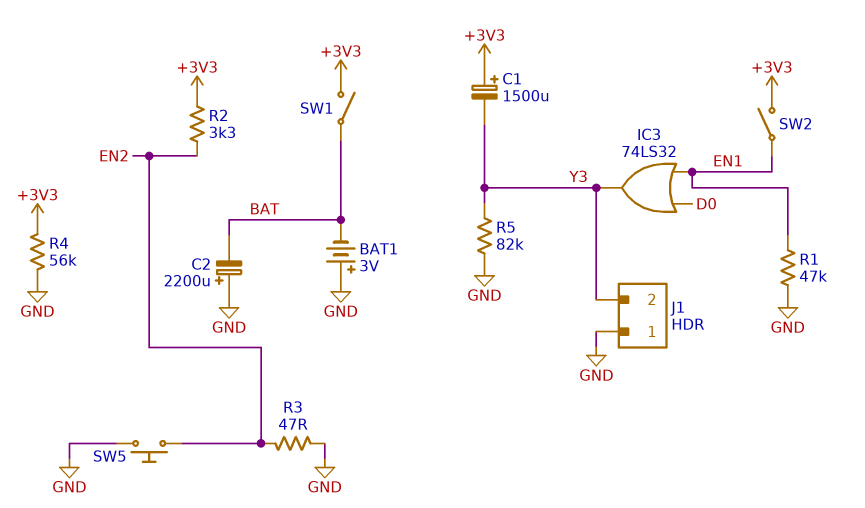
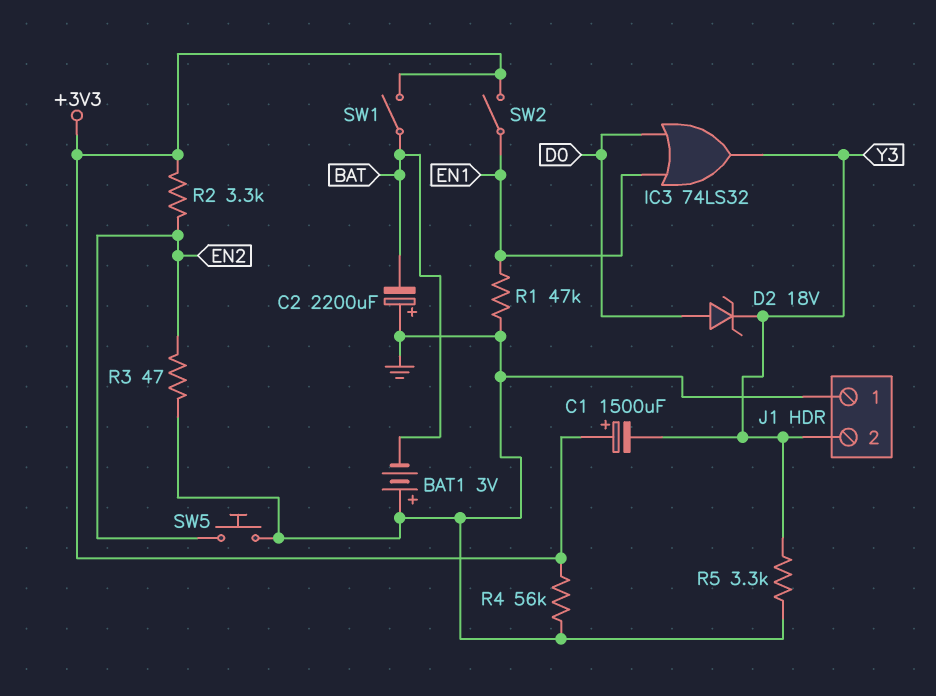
D2: none -> zener 18V (A D0, K Y3)
R5: 82k (GND, Y3) -> 3.3k (GND, Y3)

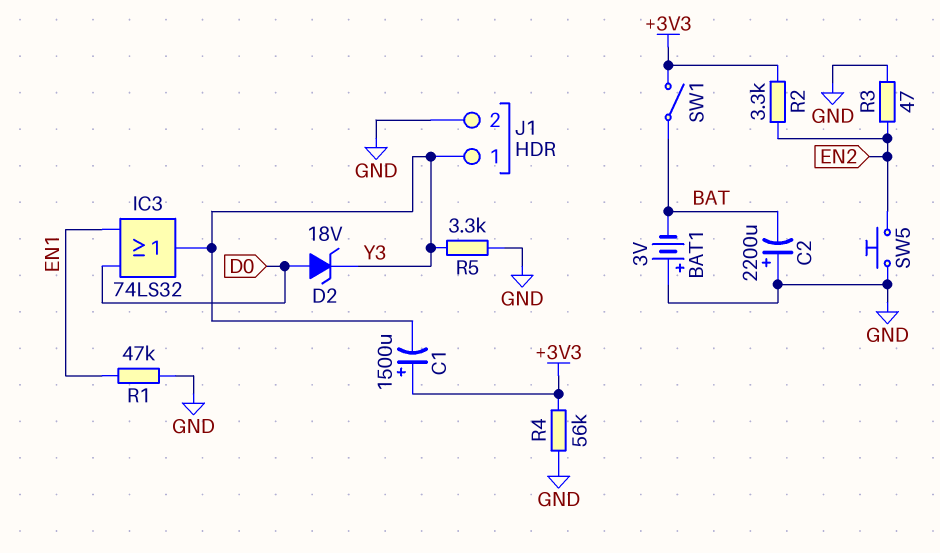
J1 pin 1: GND -> Y3
J1 pin 2: Y3 -> GND
SW2: switch (+3V3, EN1) -> none

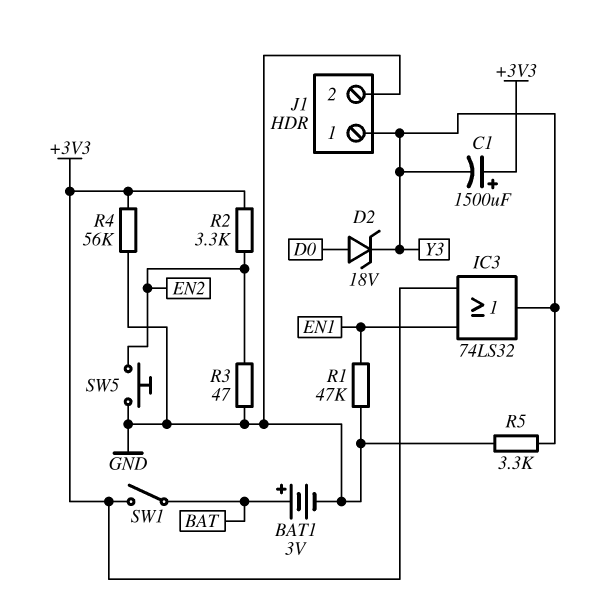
BAT1: 3V (plus GND, minus BAT) -> 3V (plus BAT, minus GND)
C2: 2200uF (plus GND, minus BAT) -> none
IC3: OR 74LS32 (in D0, in EN1, out Y3) -> OR 74LS32 (in +3V3, in EN1, out Y3)

